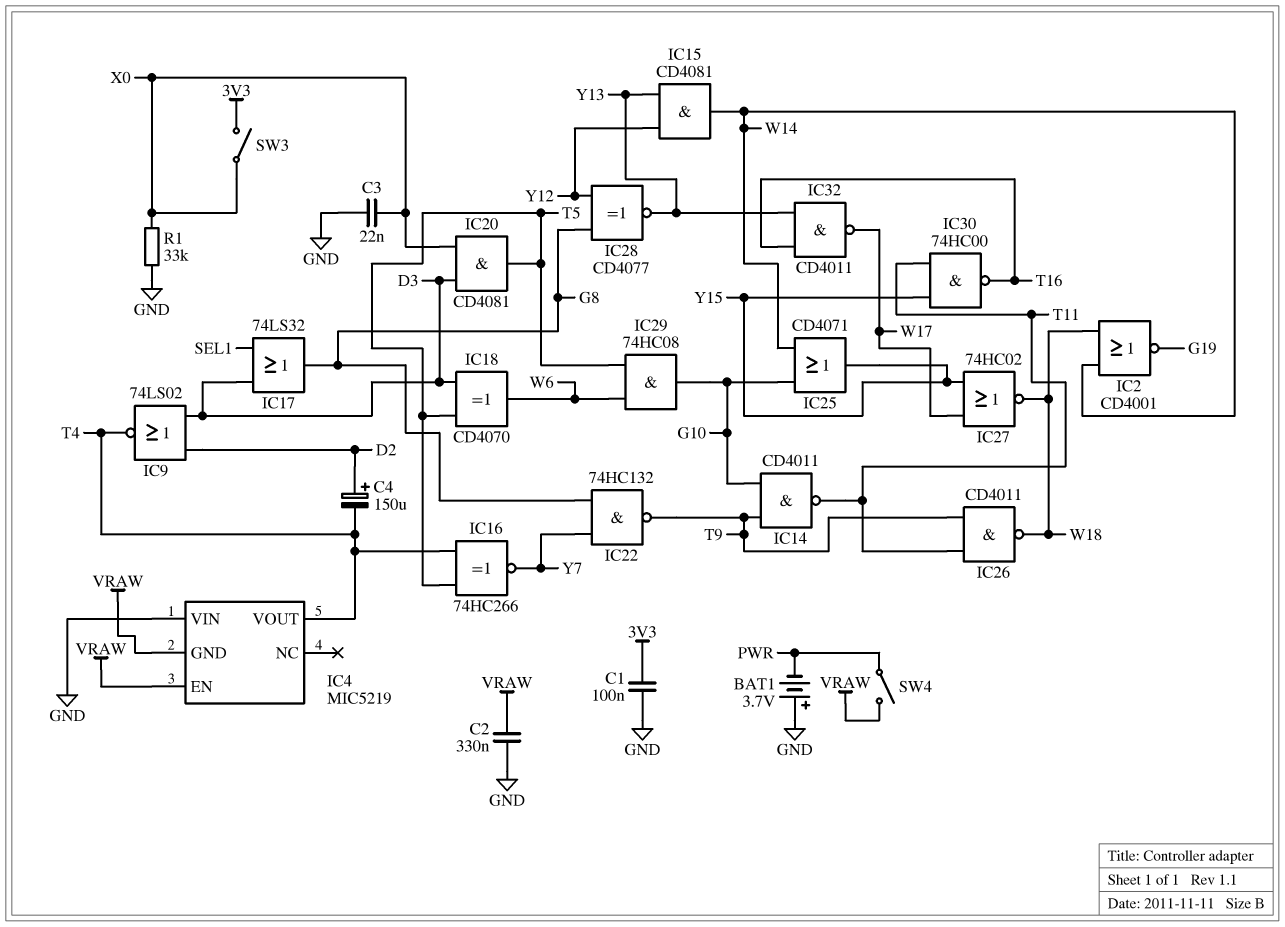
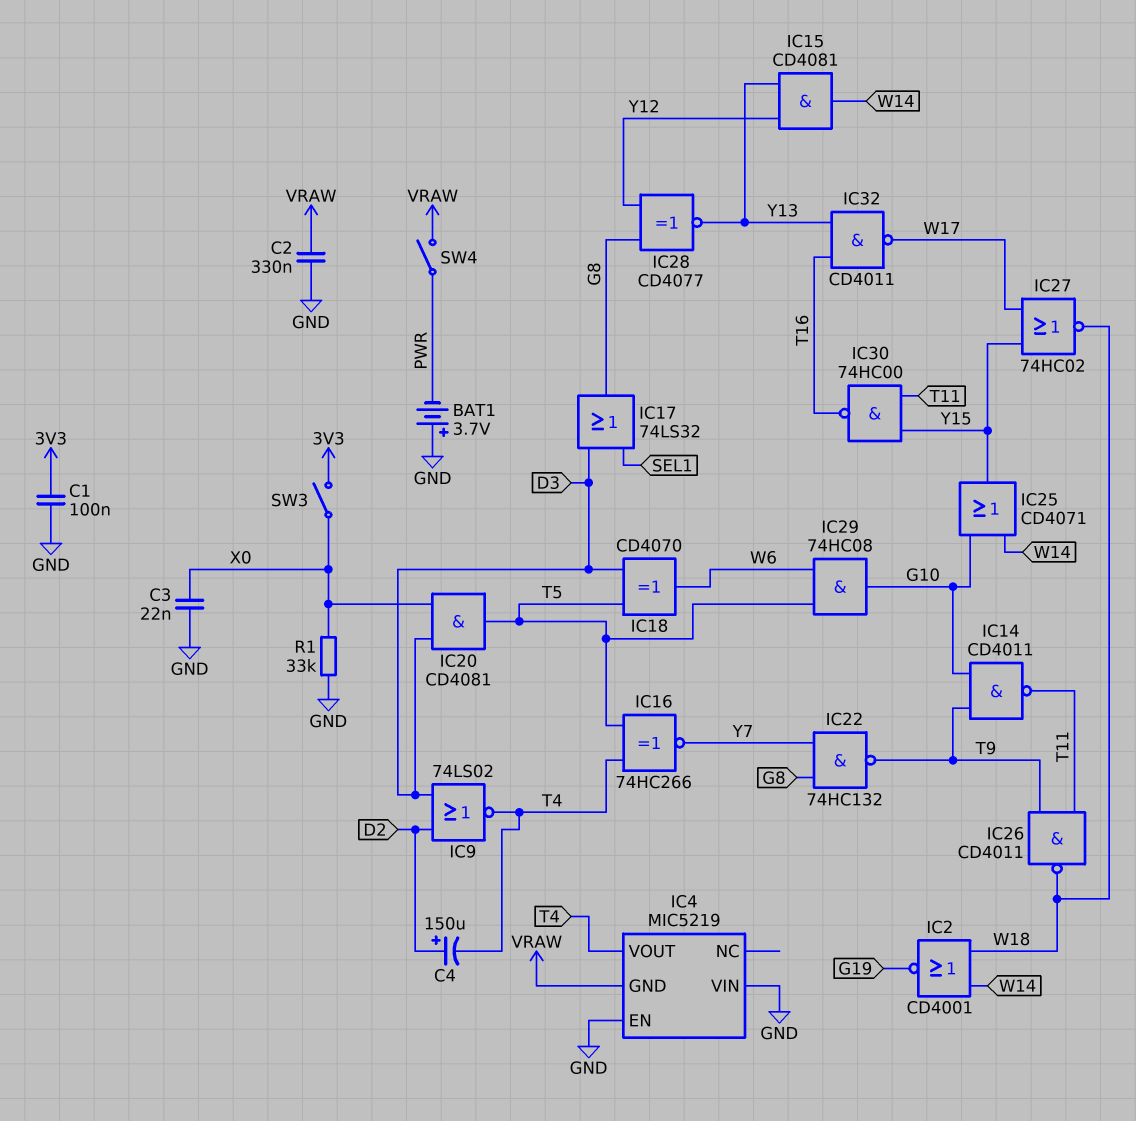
IC4 pin EN: VRAW -> GND

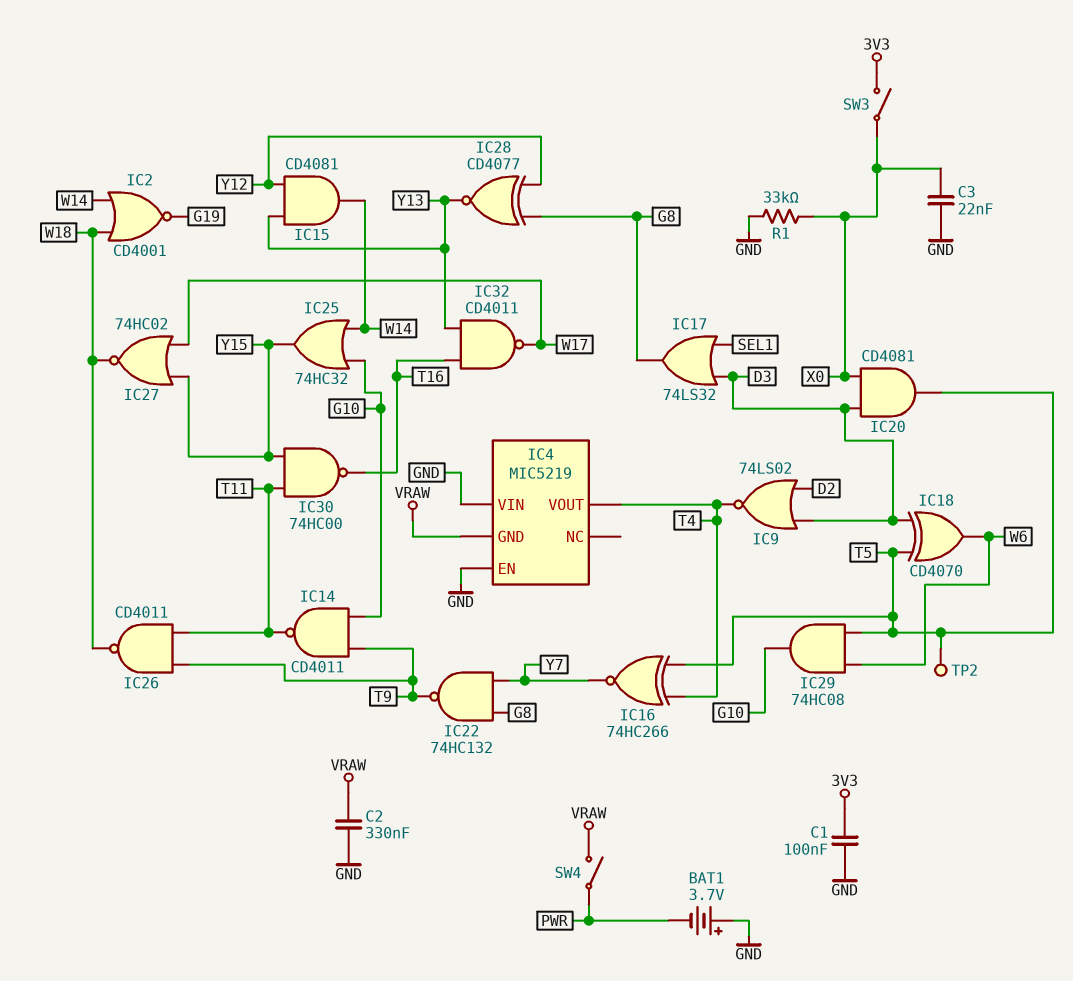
C4: 150uF (plus D2, minus T4) -> none
IC25: OR CD4071 (in G10, in W14, out Y15) -> OR 74HC32 (in G10, in W14, out Y15)
TP2: none -> test point (T5)

